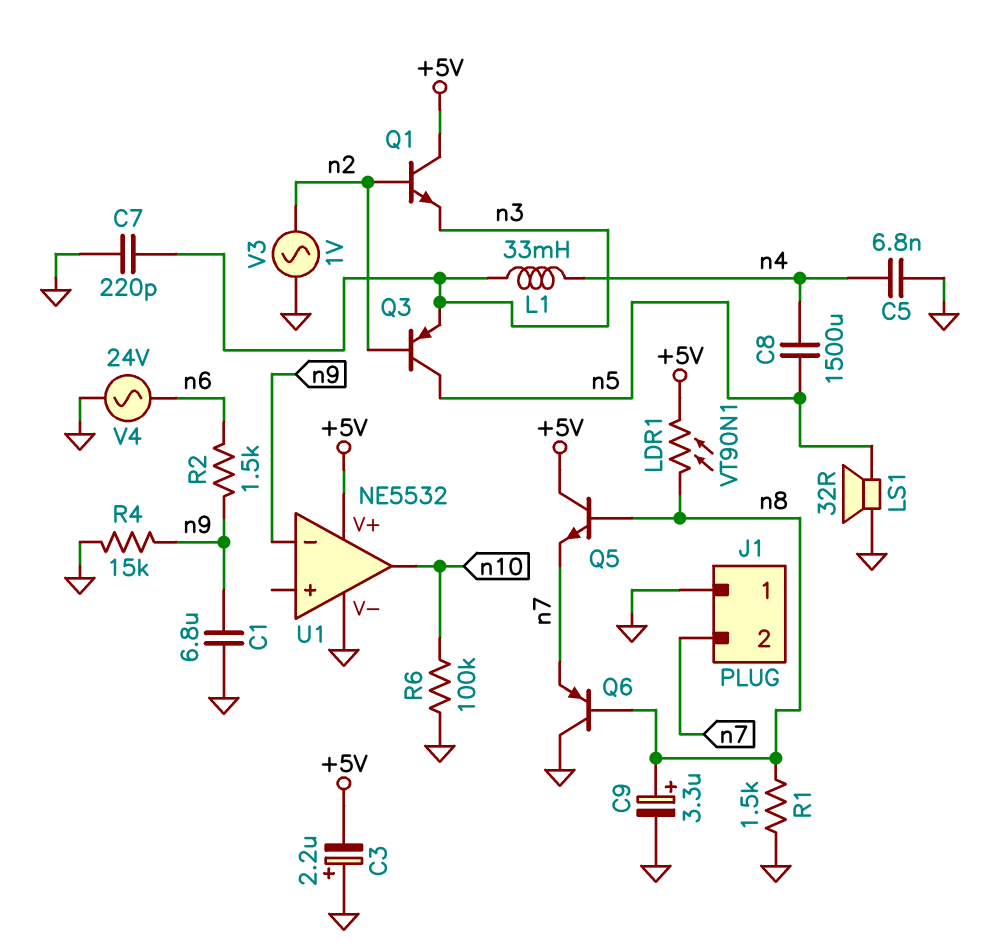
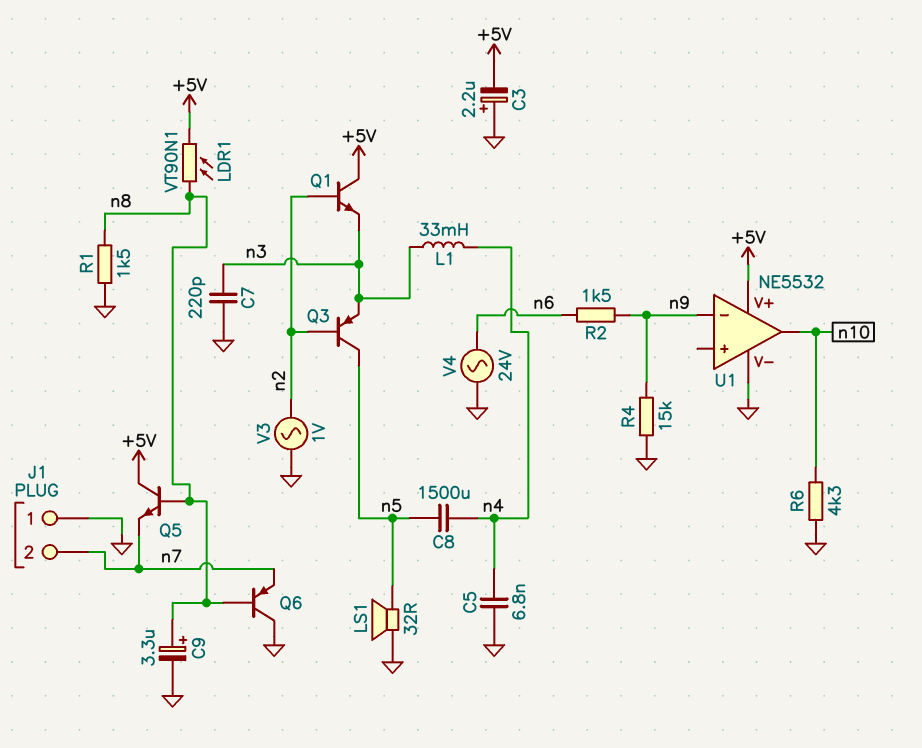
C1: 6.8uF (GND, n9) -> none
R6: 100k (GND, n10) -> 4.3k (GND, n10)

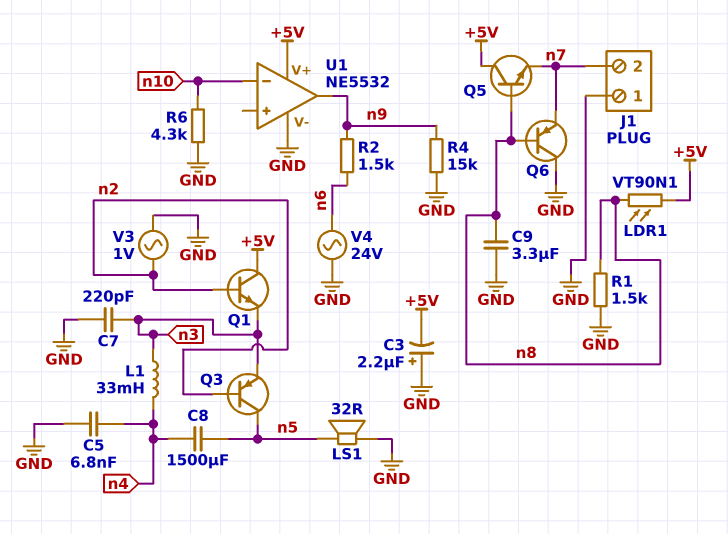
C9: 3.3uF (plus n8, minus GND) -> 3.3uF (GND, n8)
U1 pin in-: n9 -> n10
U1 pin out: n10 -> n9

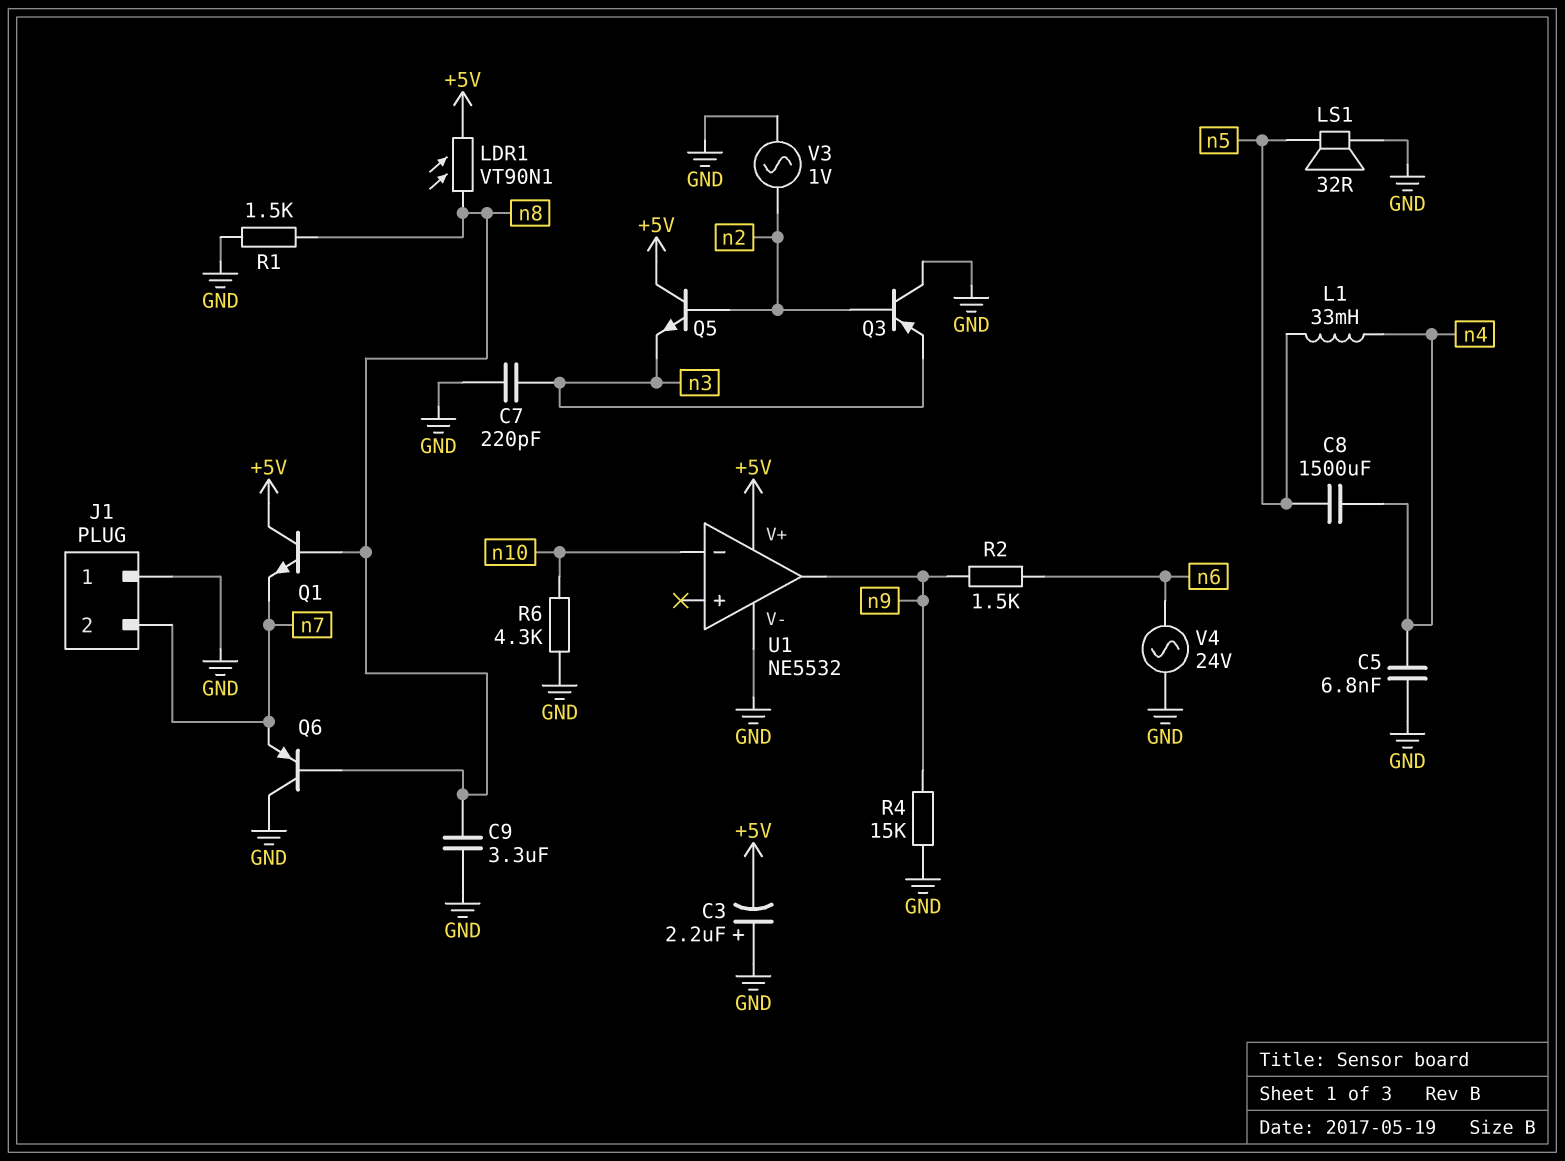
L1: 33mH (n3, n4) -> 33mH (n4, n5)
Q1: NPN (B n2, C +5V, E n3) -> NPN (B n8, C +5V, E n7)
Q3: PNP (B n2, C n5, E n3) -> PNP (B n2, C GND, E n3)
Q5: NPN (B n8, C +5V, E n7) -> NPN (B n2, C +5V, E n3)

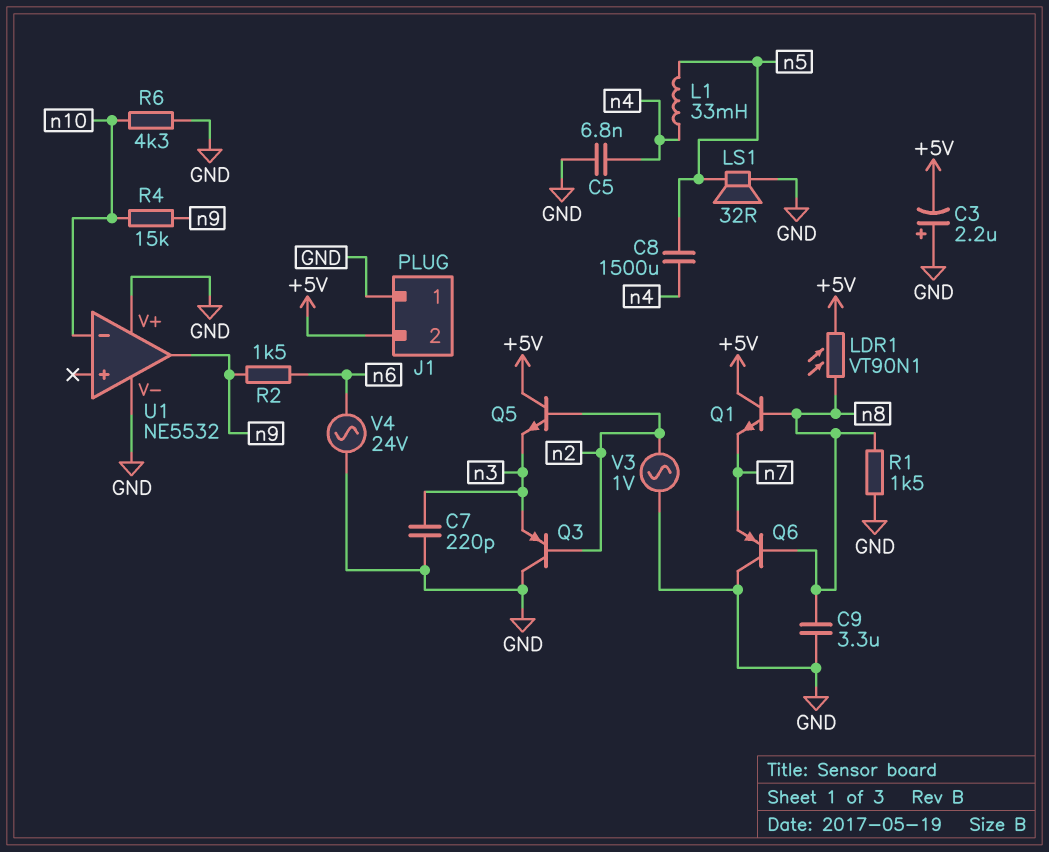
J1 pin 2: n7 -> +5V
R4: 15k (GND, n9) -> 15k (n9, n10)
U1 pin V+: +5V -> GND

